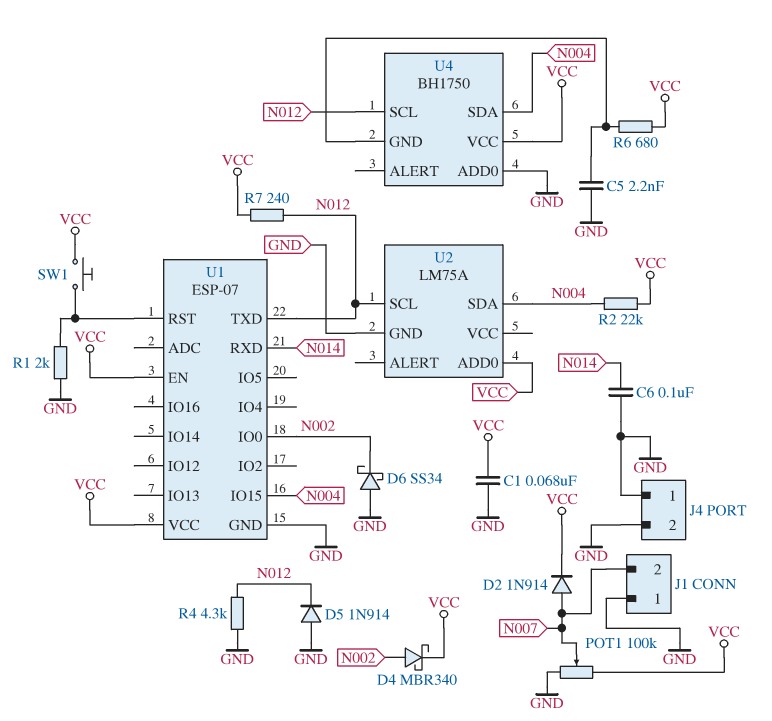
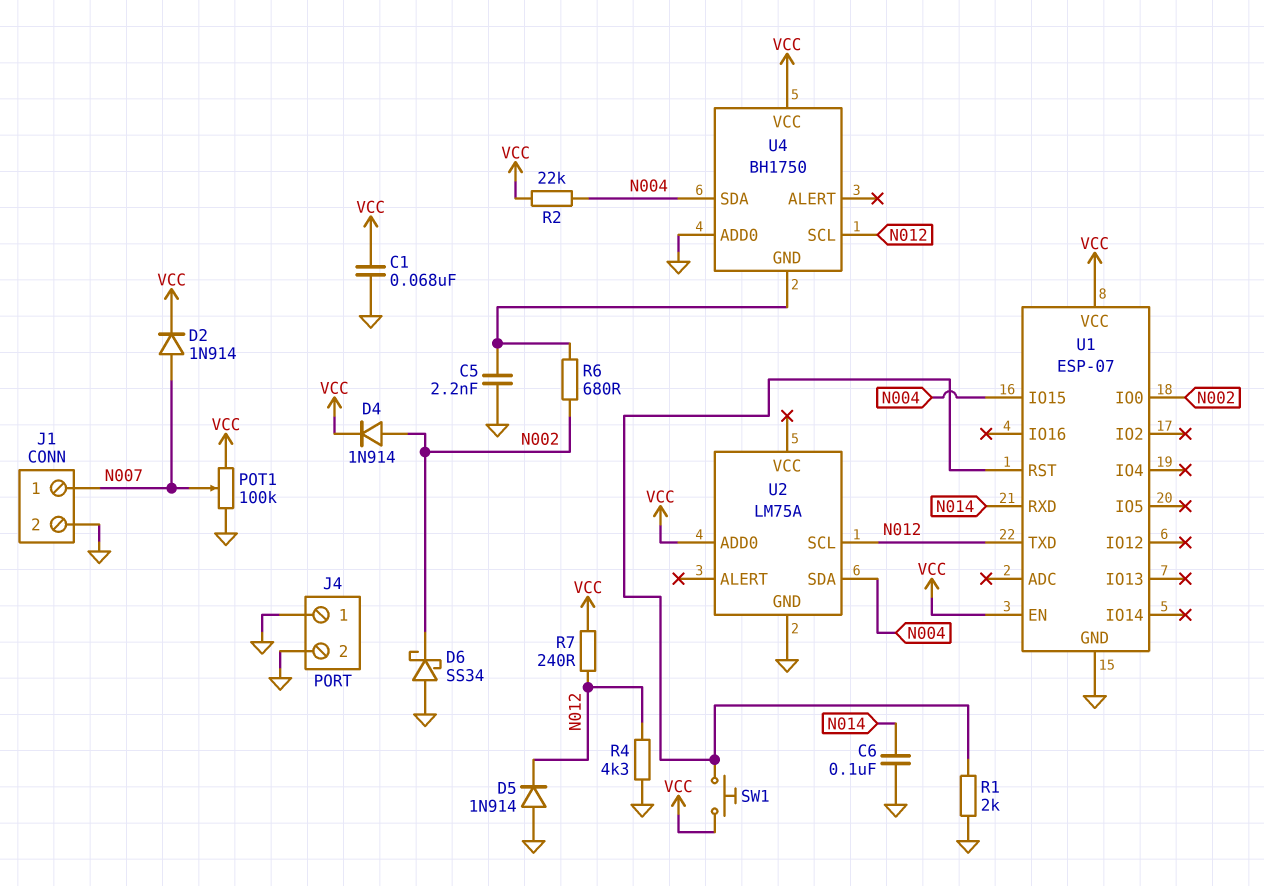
D4: schottky MBR340 (A N002, K VCC) -> diode 1N914 (A N002, K VCC)
J1 pin 1: GND -> N007
J1 pin 2: N007 -> GND
R6: 680 (U4/GND, VCC) -> 680 (N002, U4/GND)

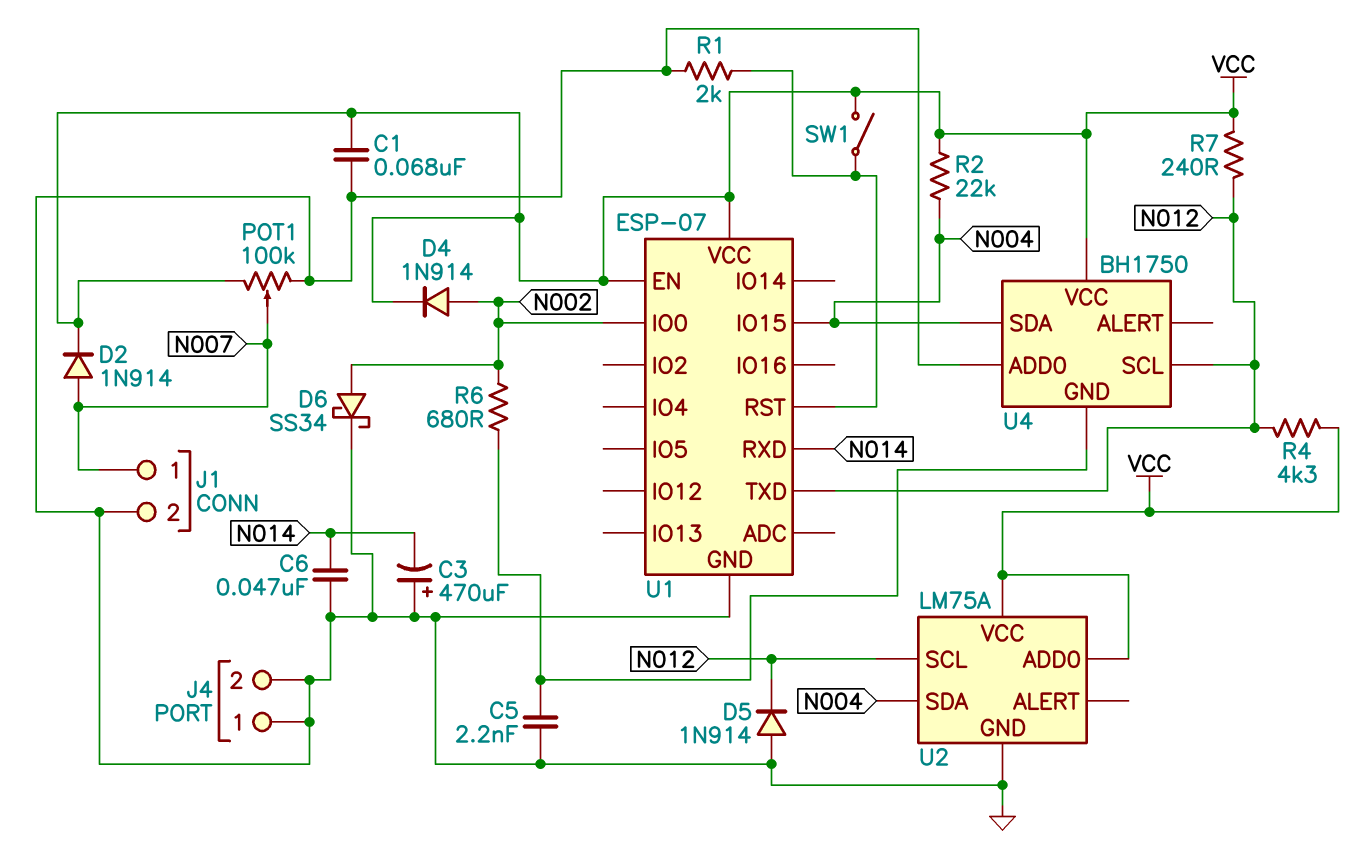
C3: none -> 470uF (plus GND, minus N014)
C6: 100nF (GND, N014) -> 47nF (GND, N014)
D6: schottky SS34 (A GND, K N002) -> schottky SS34 (A N002, K GND)
R4: 4.3k (GND, N012) -> 4.3k (N012, VCC)
SW1: button (U1/RST, VCC) -> switch (U1/RST, VCC)
U2 pin VCC: none -> VCC

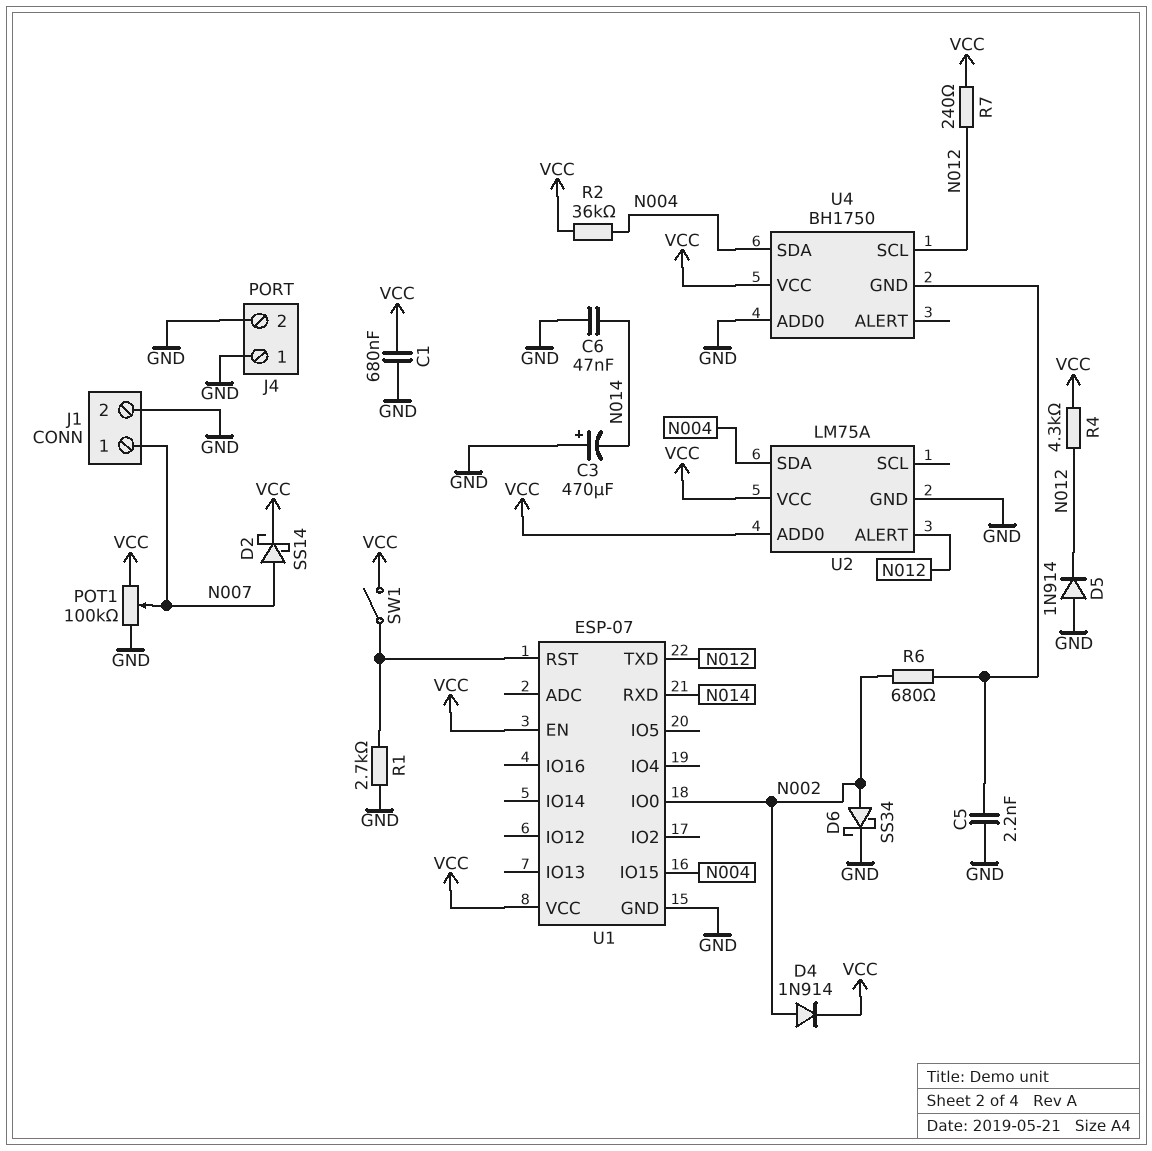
C1: 68nF (GND, VCC) -> 680nF (GND, VCC)
D2: diode 1N914 (A N007, K VCC) -> schottky SS14 (A N007, K VCC)
R1: 2k (GND, U1/RST) -> 2.7k (GND, U1/RST)
R2: 22k (N004, VCC) -> 36k (N004, VCC)
U2 pin ALERT: none -> N012
U2 pin SCL: N012 -> none

